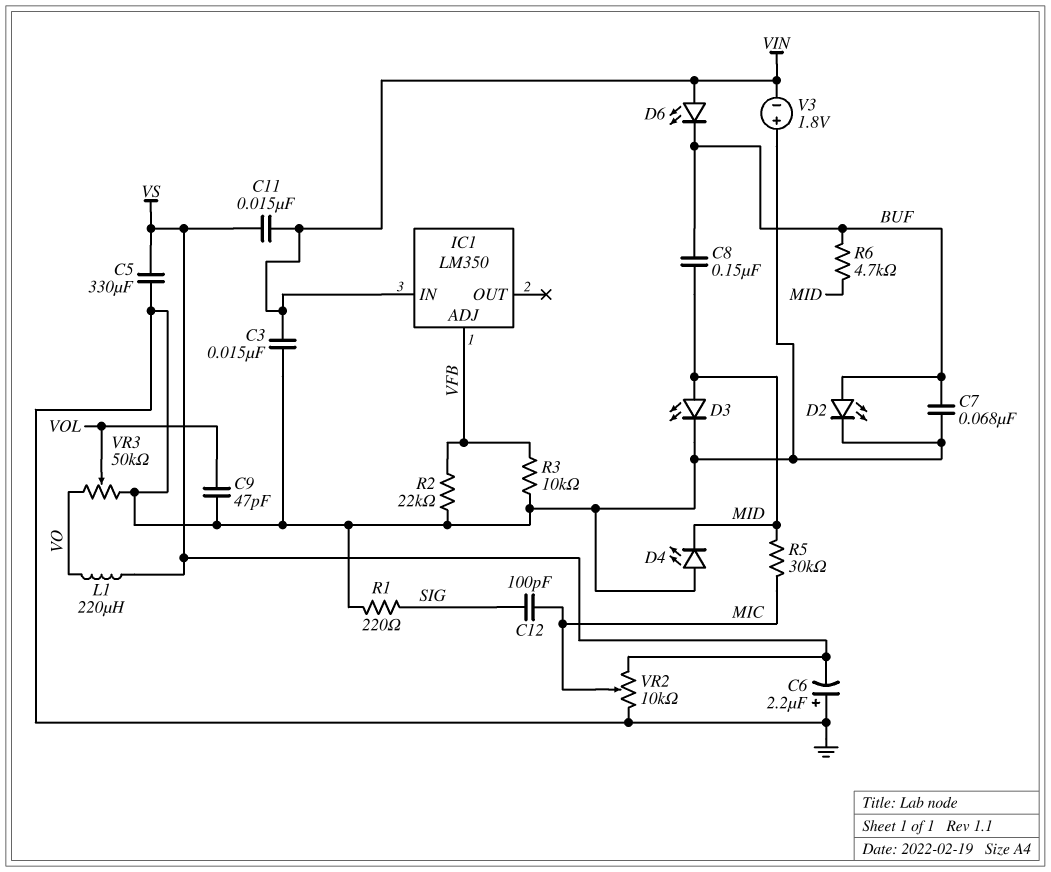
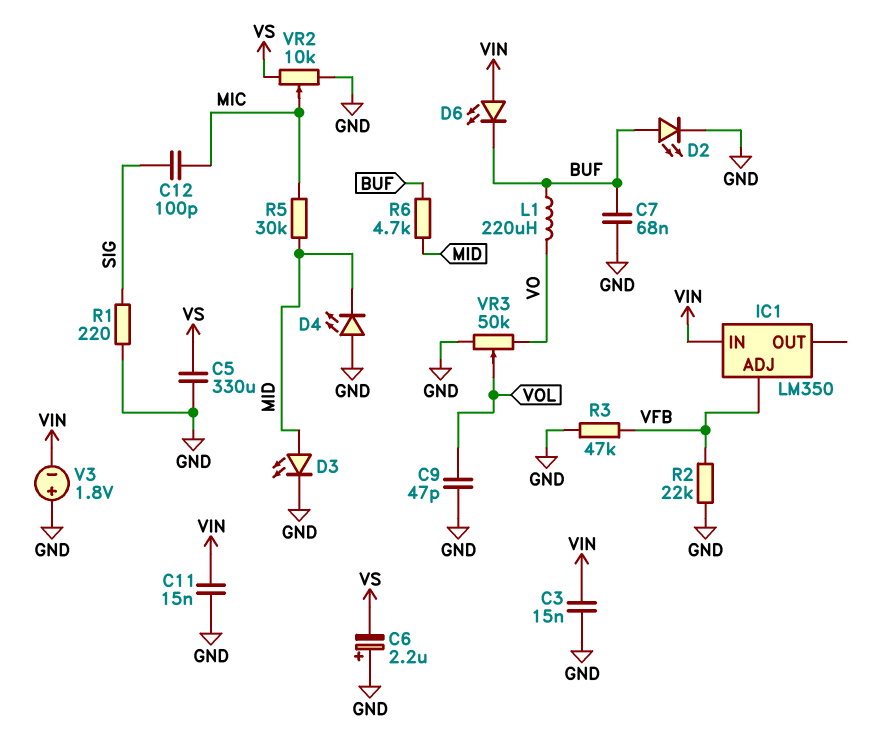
C8: 150nF (BUF, MID) -> none
C11: 15nF (VIN, VS) -> 15nF (GND, VIN)
L1: 220uH (VO, VS) -> 220uH (BUF, VO)
R3: 10k (GND, VFB) -> 47k (GND, VFB)

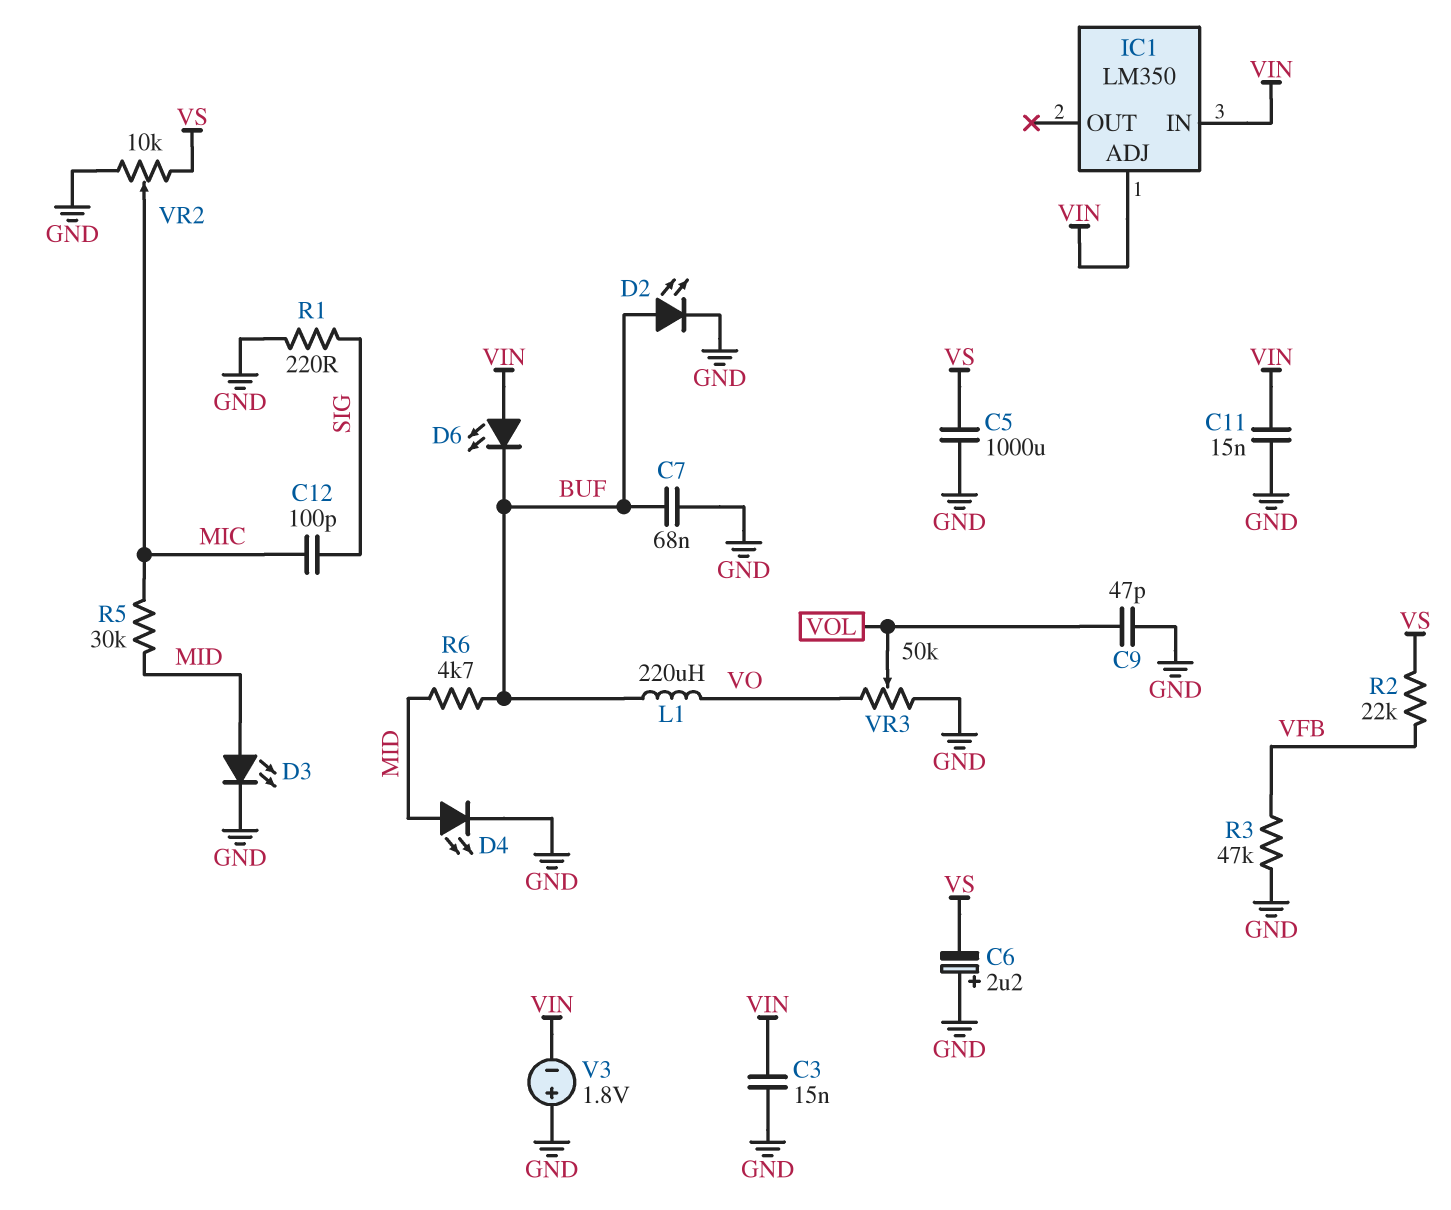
C5: 330uF (GND, VS) -> 1000uF (GND, VS)
D4: LED (A GND, K MID) -> LED (A MID, K GND)
IC1 pin ADJ: VFB -> VIN
R2: 22k (GND, VFB) -> 22k (VFB, VS)

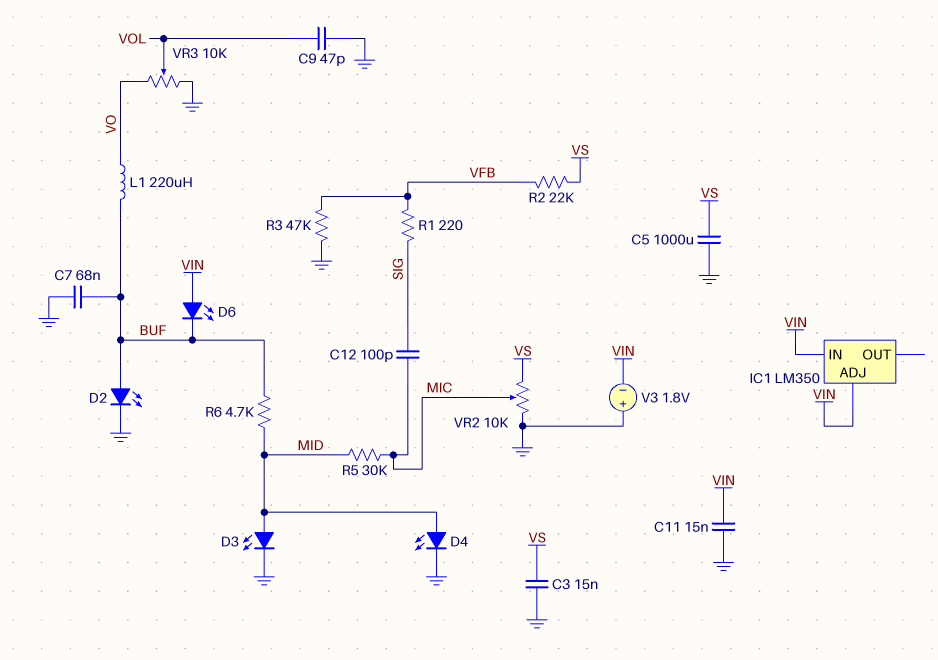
C3: 15nF (GND, VIN) -> 15nF (GND, VS)
C6: 2.2uF (plus GND, minus VS) -> none
R1: 220 (GND, SIG) -> 220 (SIG, VFB)
VR3: 50k (GND, VO, wiper VOL) -> 10k (GND, VO, wiper VOL)

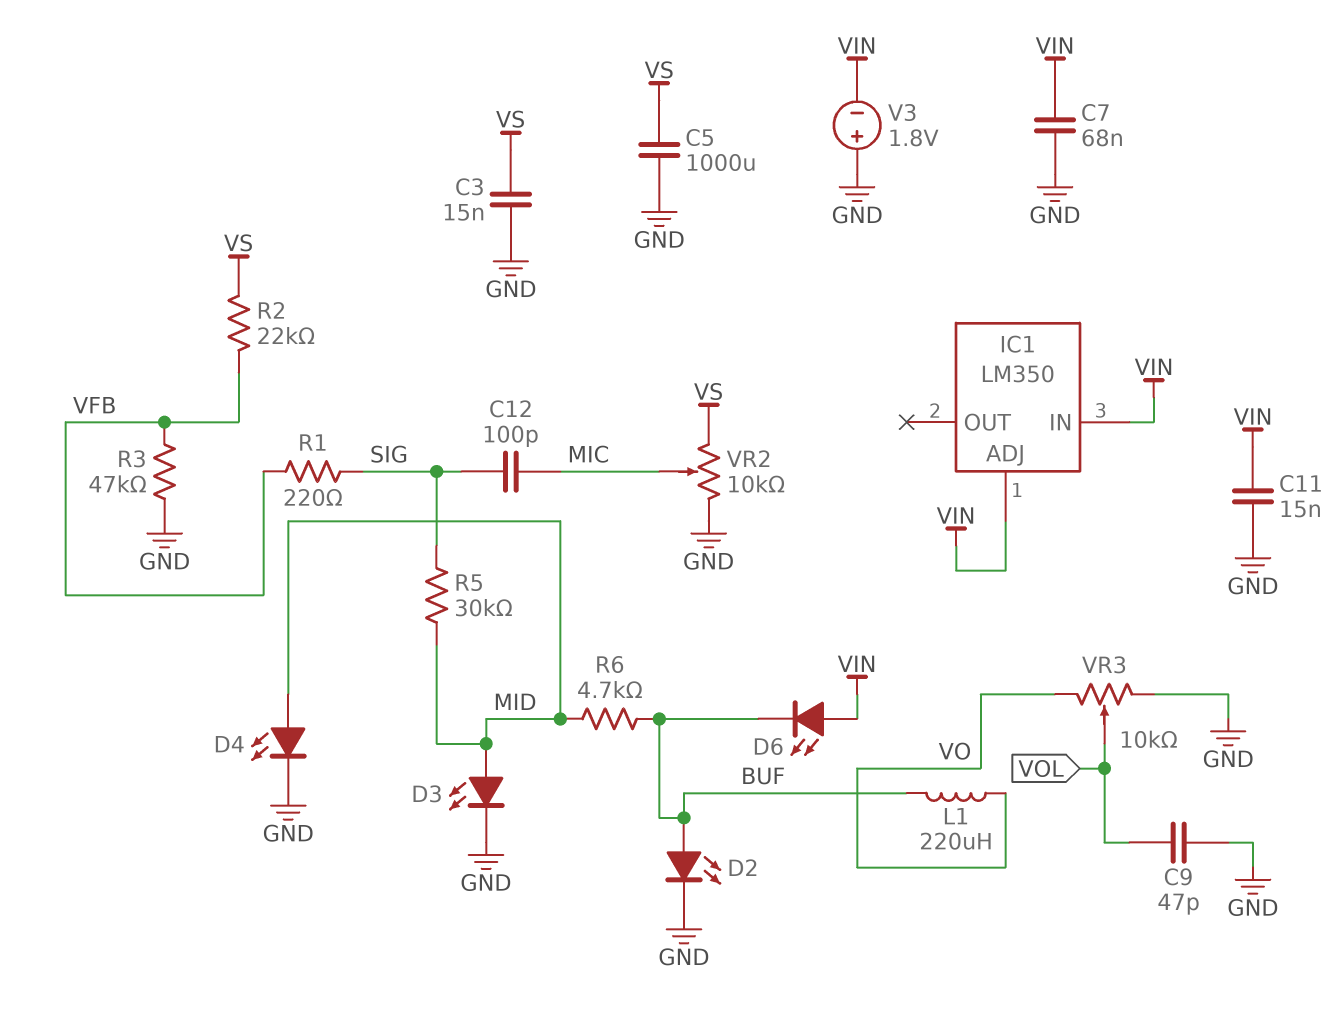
C7: 68nF (BUF, GND) -> 68nF (GND, VIN)
R5: 30k (MIC, MID) -> 30k (MID, SIG)

